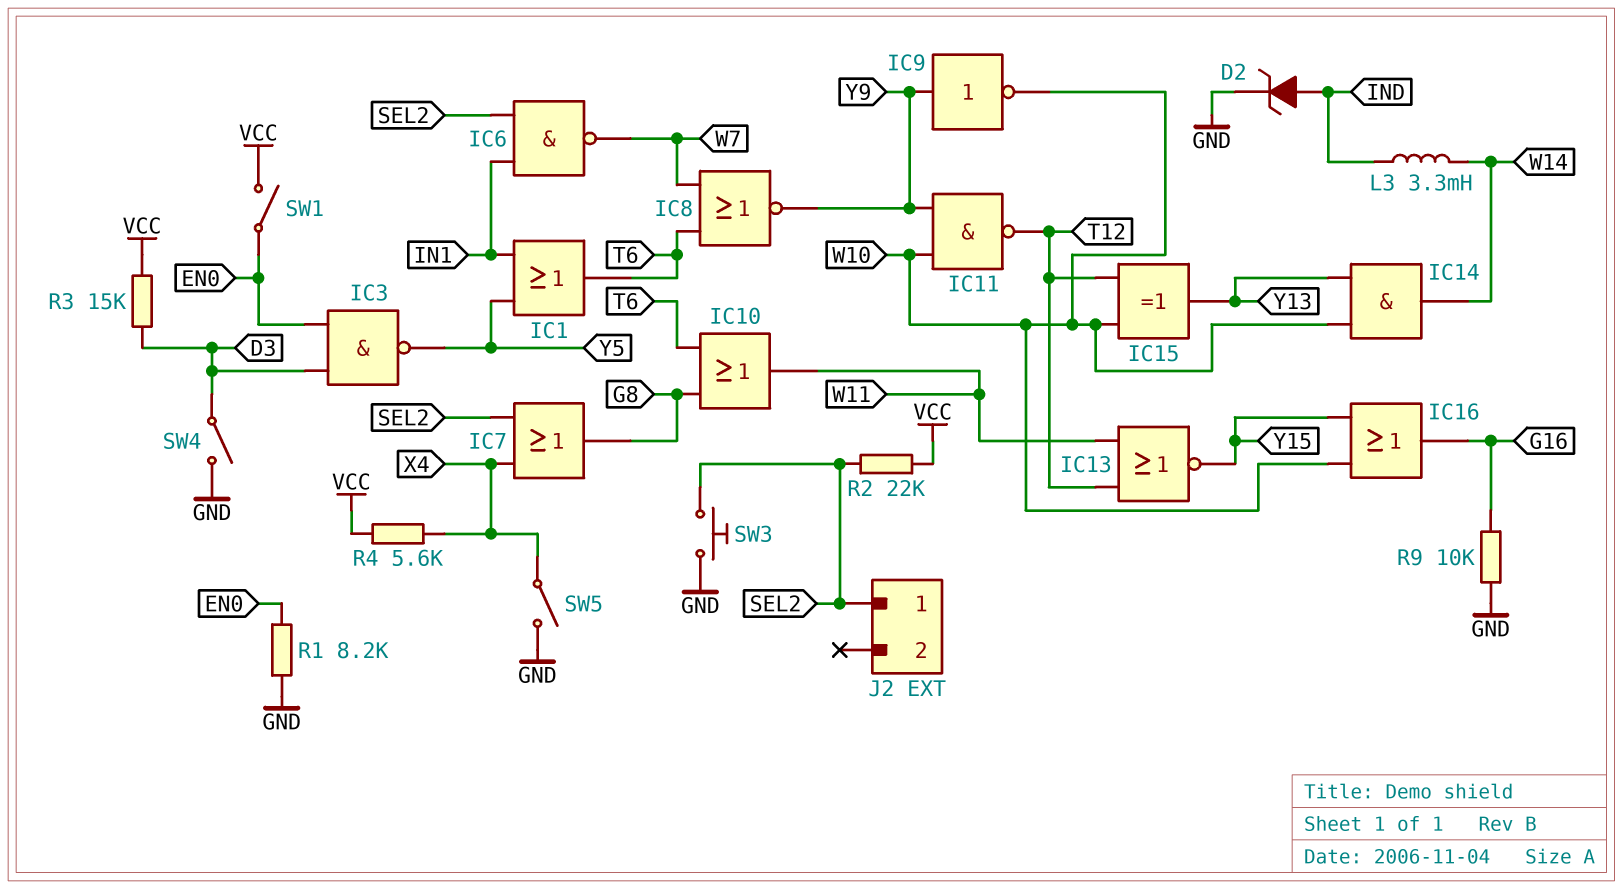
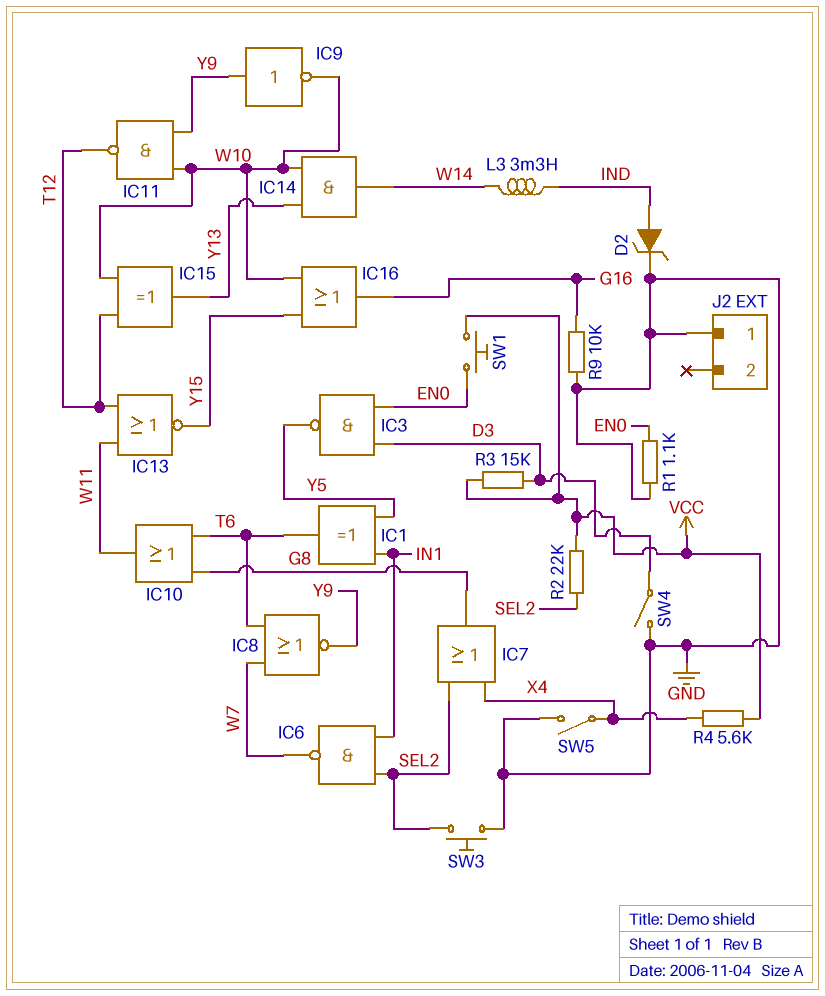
IC1: OR (in IN1, in Y5, out T6) -> XOR (in IN1, in Y5, out T6)
J2 pin 1: SEL2 -> GND
R1: 8.2k (EN0, GND) -> 1.1k (EN0, GND)
SW1: switch (EN0, VCC) -> button (EN0, VCC)

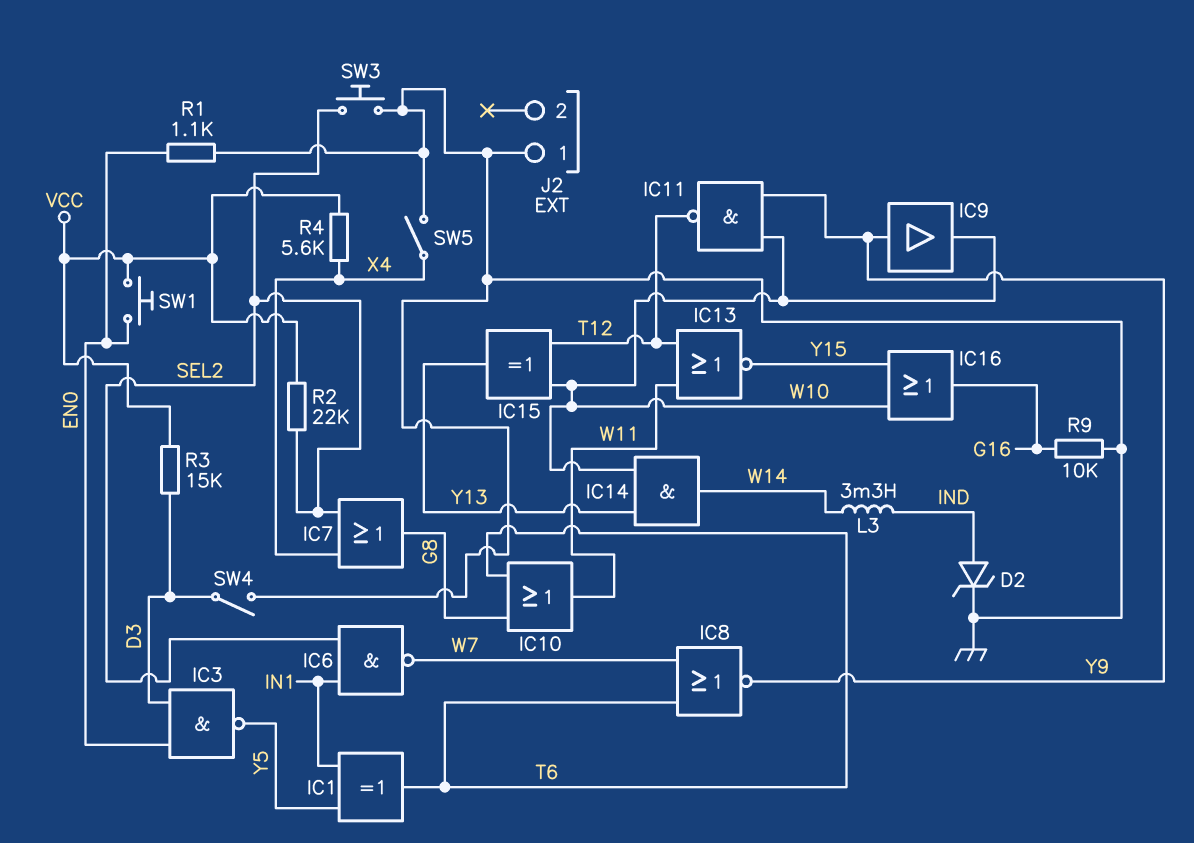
IC9: NOT (in Y9, out W10) -> buffer (in Y9, out W10)

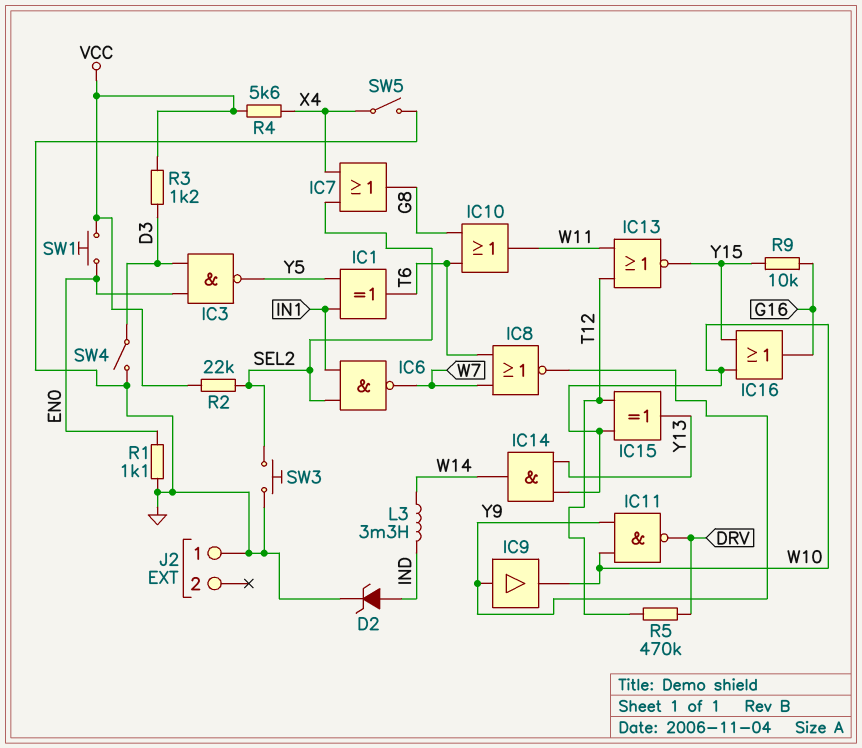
IC11: NAND (in W10, in Y9, out T12) -> NAND (in W10, in Y9, out DRV)
R3: 15k (D3, VCC) -> 1.2k (D3, VCC)
R5: none -> 470k (DRV, T12)
R9: 10k (G16, GND) -> 10k (G16, Y15)

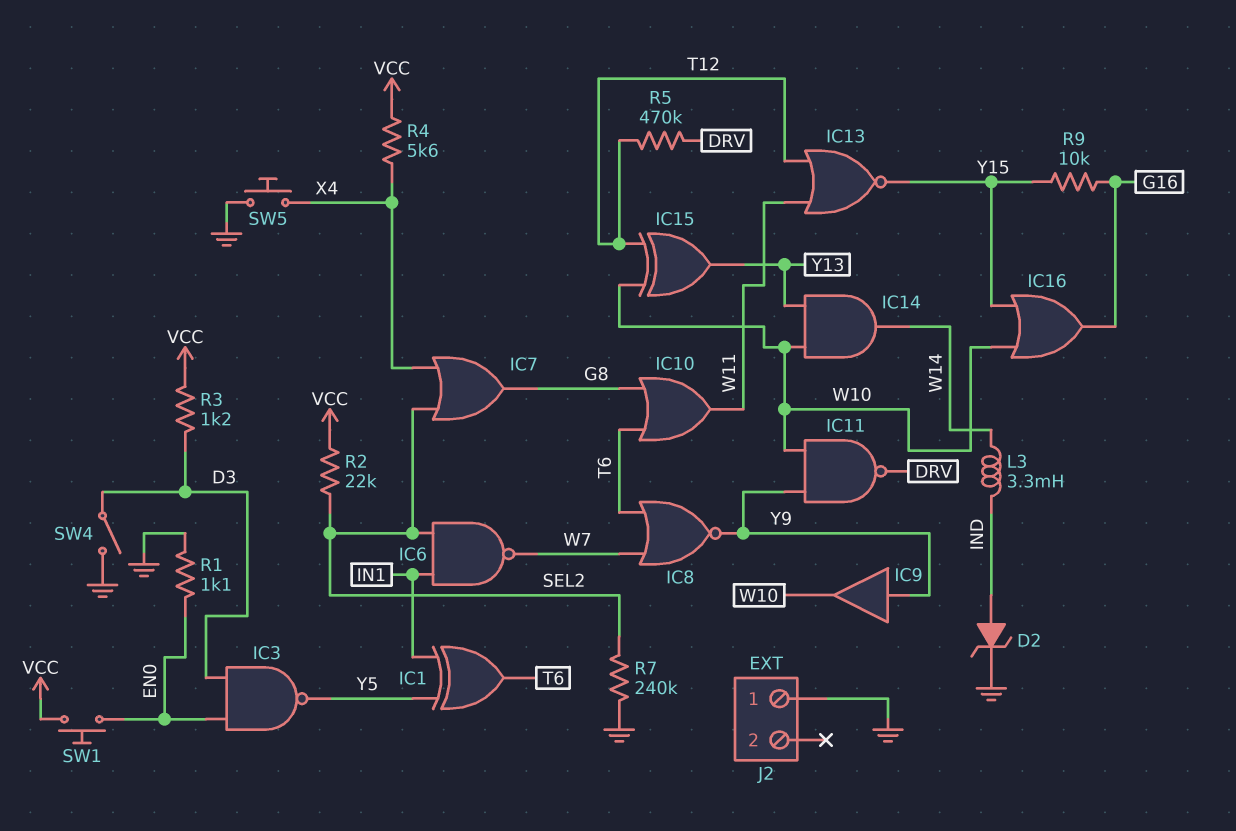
R7: none -> 240k (GND, SEL2)
SW3: button (GND, SEL2) -> none
SW5: switch (GND, X4) -> button (GND, X4)

